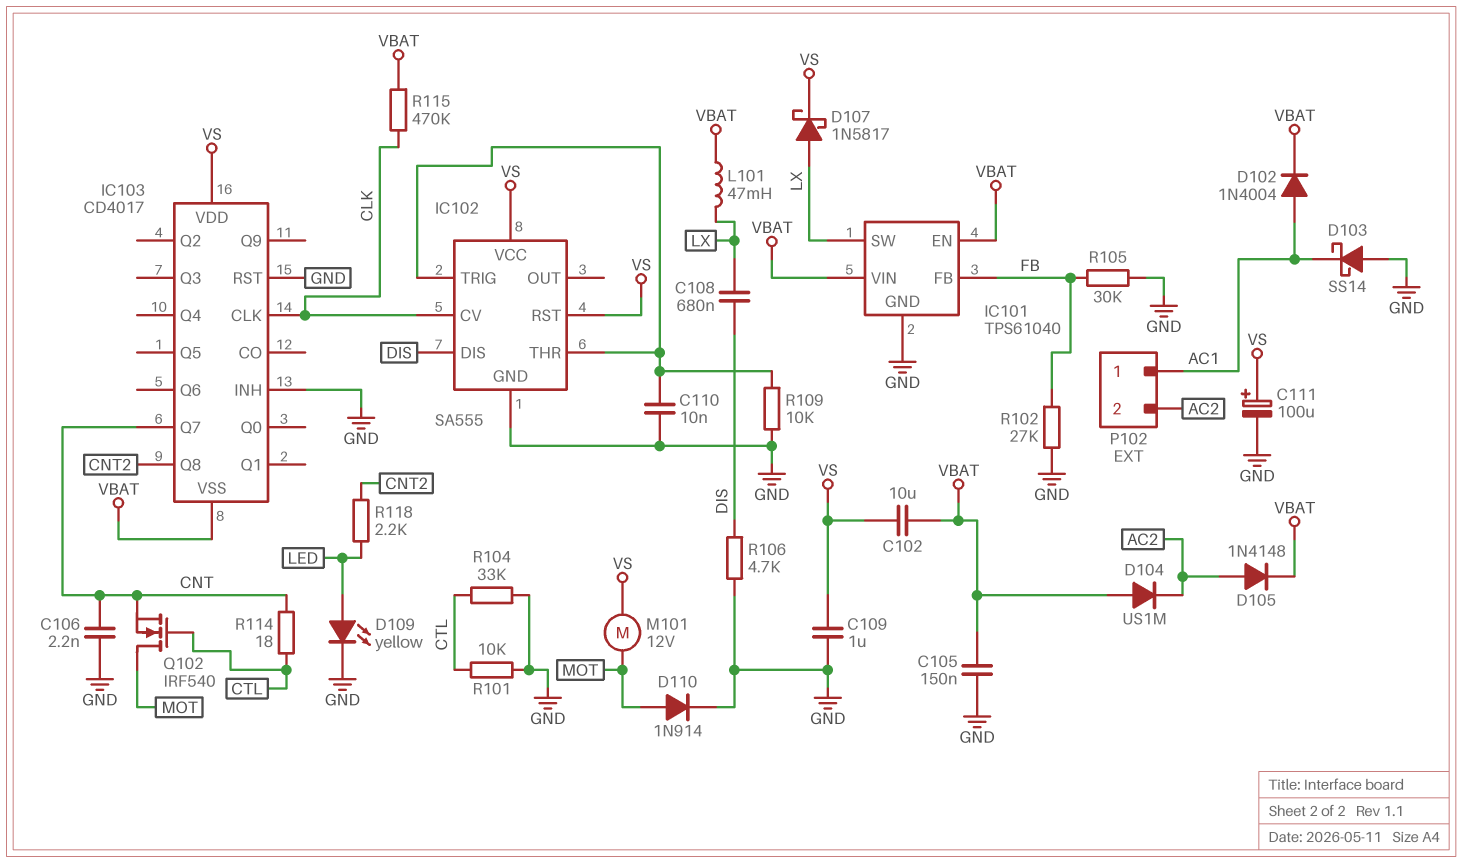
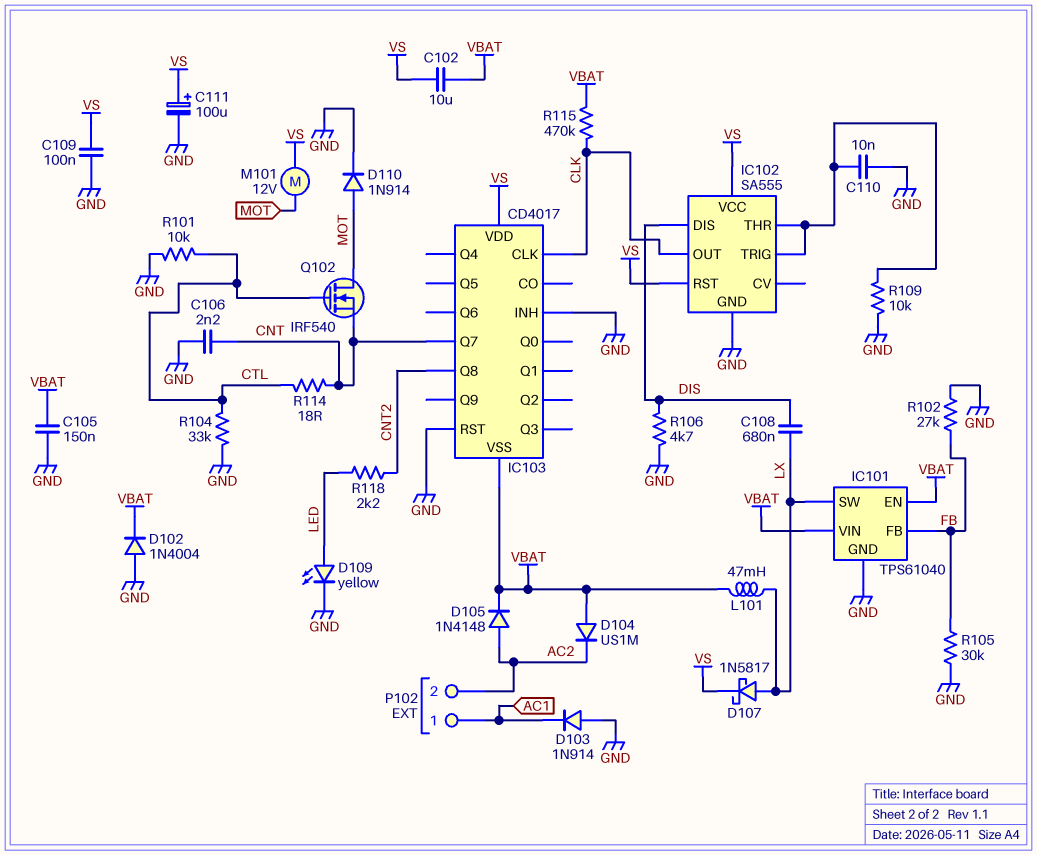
C109: 1uF (GND, VS) -> 100nF (GND, VS)
D102: diode 1N4004 (A AC1, K VBAT) -> diode 1N4004 (A GND, K VBAT)
D103: schottky SS14 (A GND, K AC1) -> diode 1N914 (A GND, K AC1)
IC102 pin CV: CLK -> none
IC102 pin OUT: none -> CLK

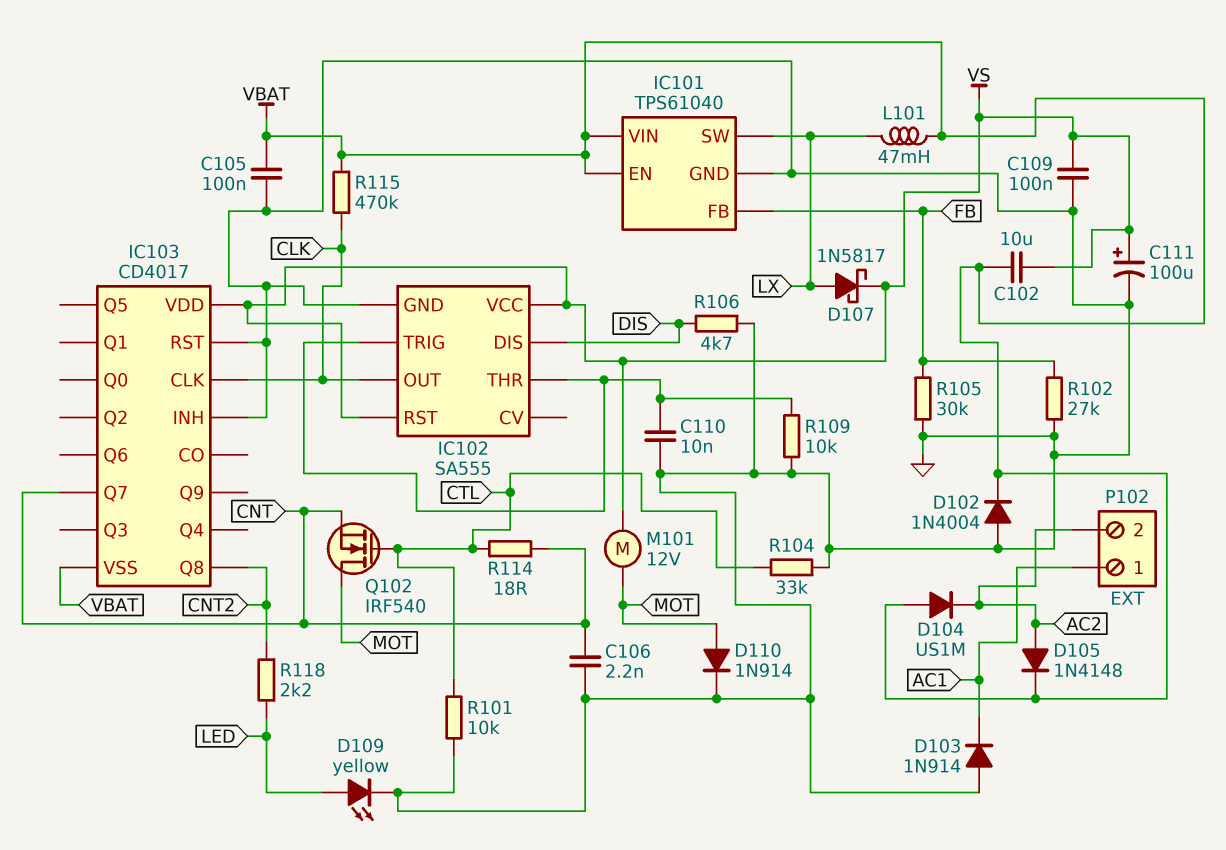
C105: 150nF (GND, VBAT) -> 100nF (GND, VBAT)
C108: 680nF (DIS, LX) -> none

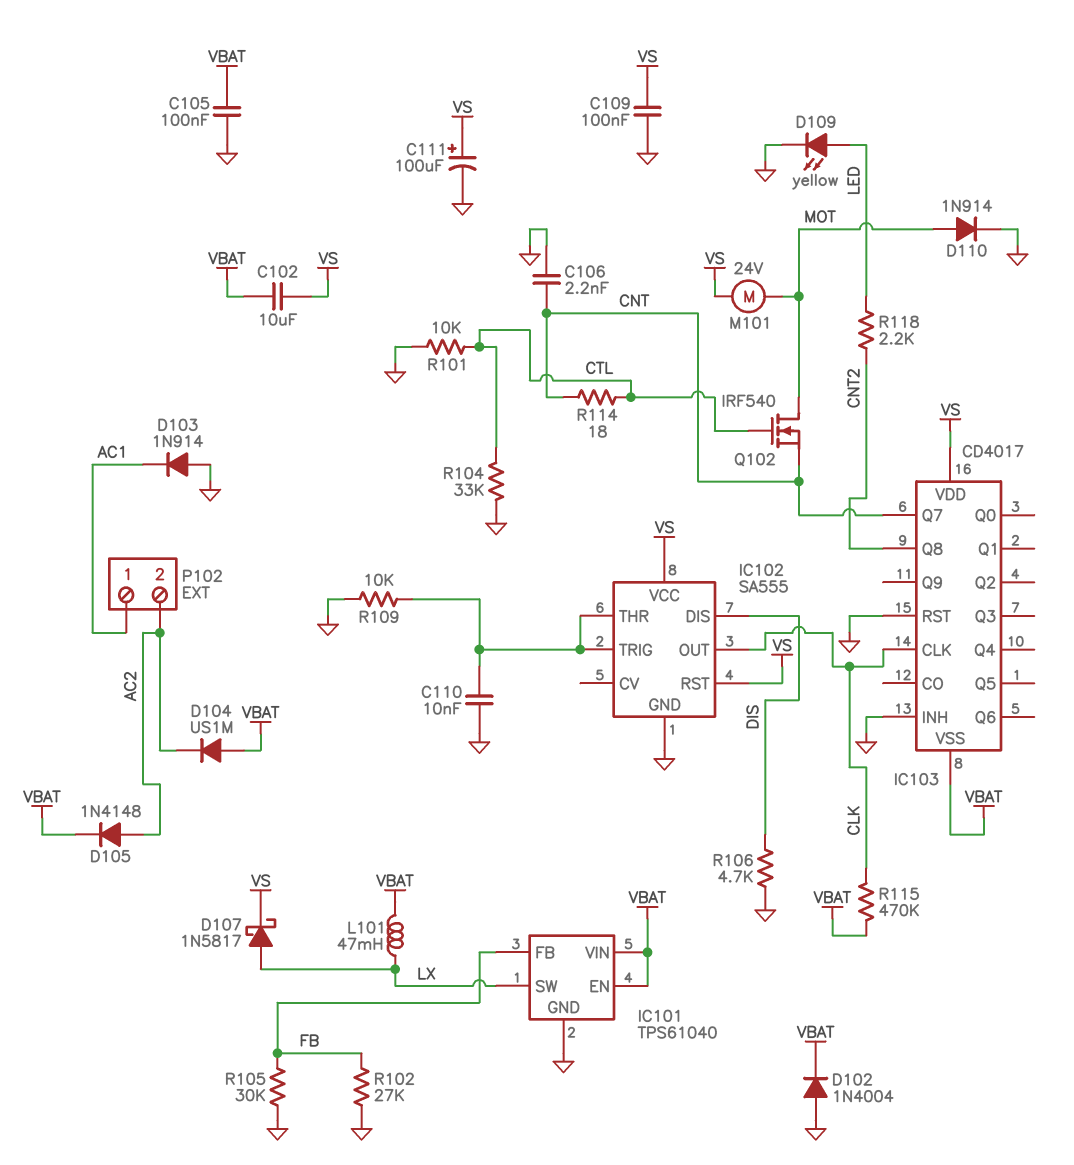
M101: motor 12V (MOT, VS) -> motor 24V (MOT, VS)

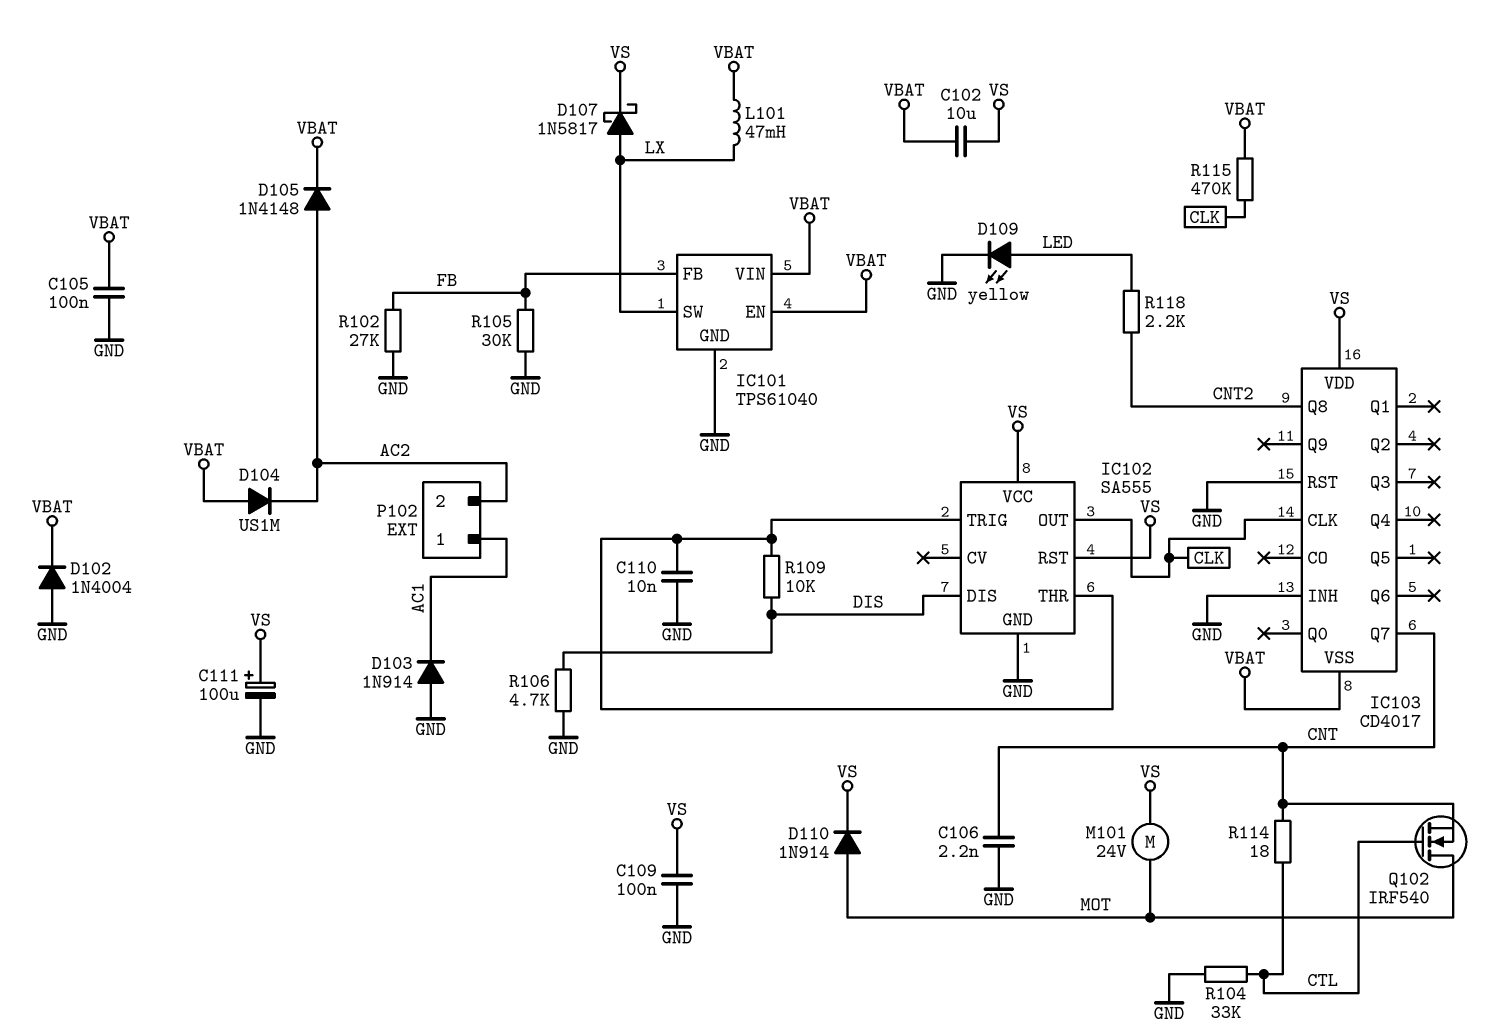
D110: diode 1N914 (A MOT, K GND) -> diode 1N914 (A MOT, K VS)
R101: 10k (CTL, GND) -> none
R109: 10k (GND, IC102/THR) -> 10k (DIS, IC102/THR)

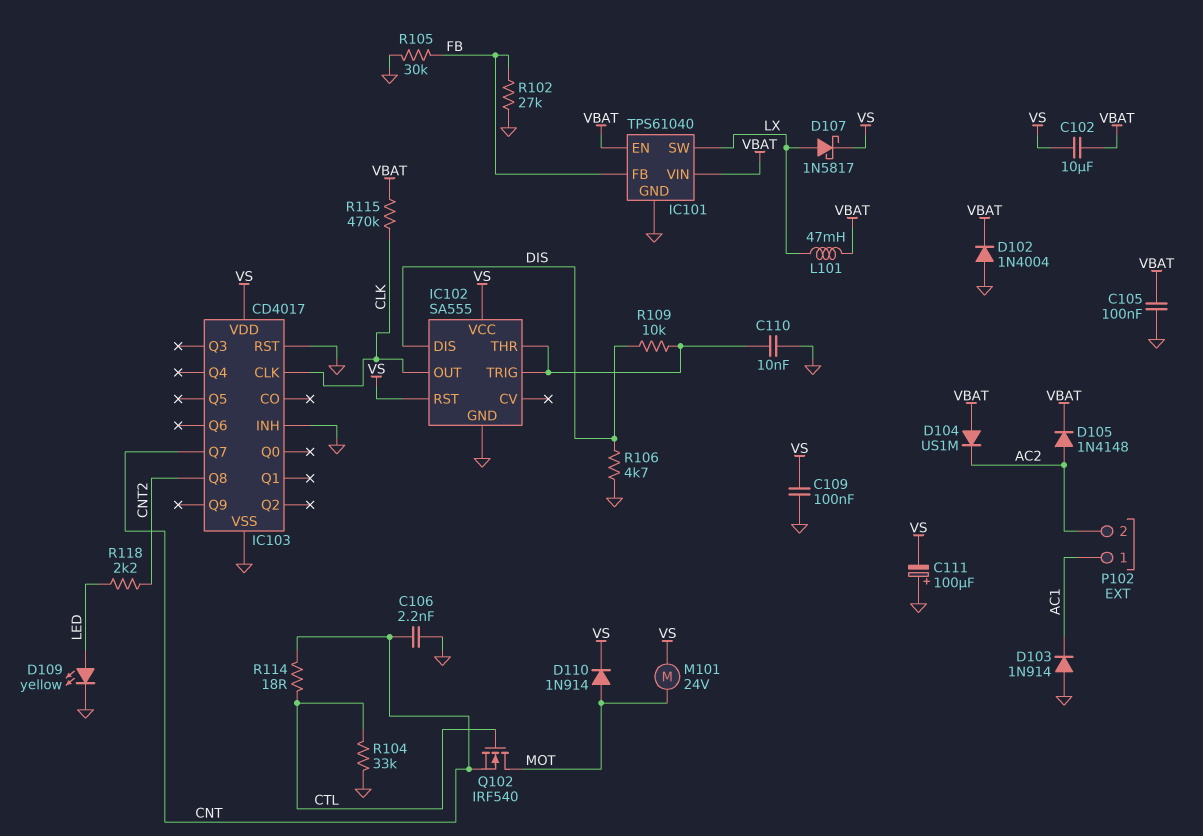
C111: 100uF (plus VS, minus GND) -> 100uF (plus GND, minus VS)
IC103 pin VSS: VBAT -> GND

